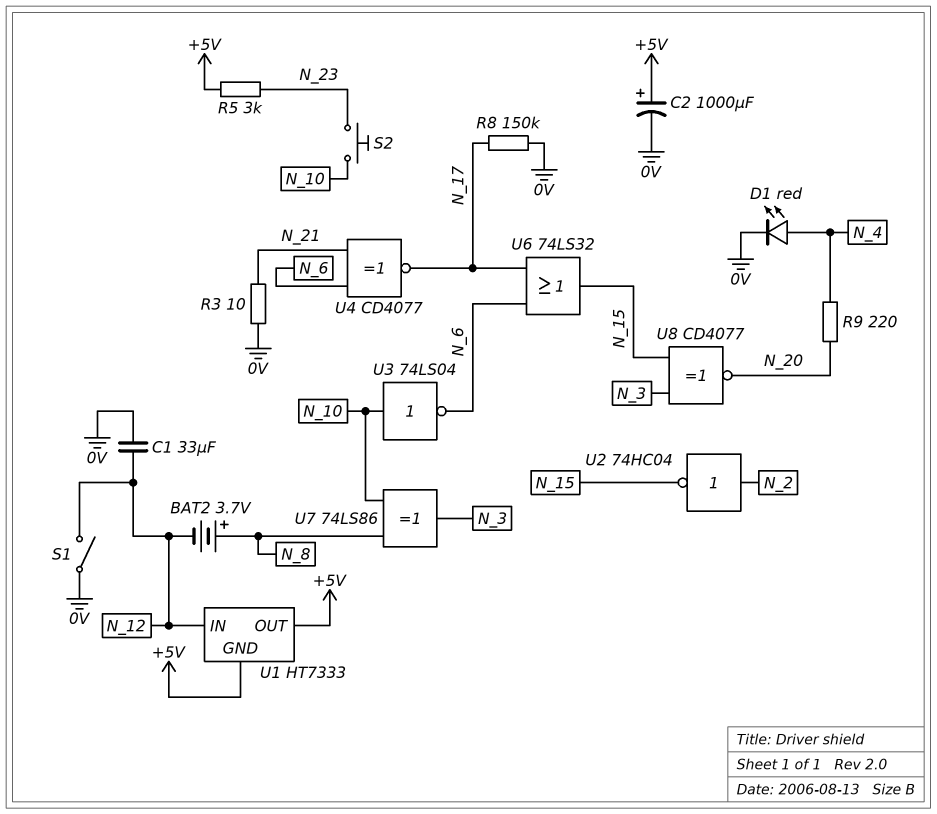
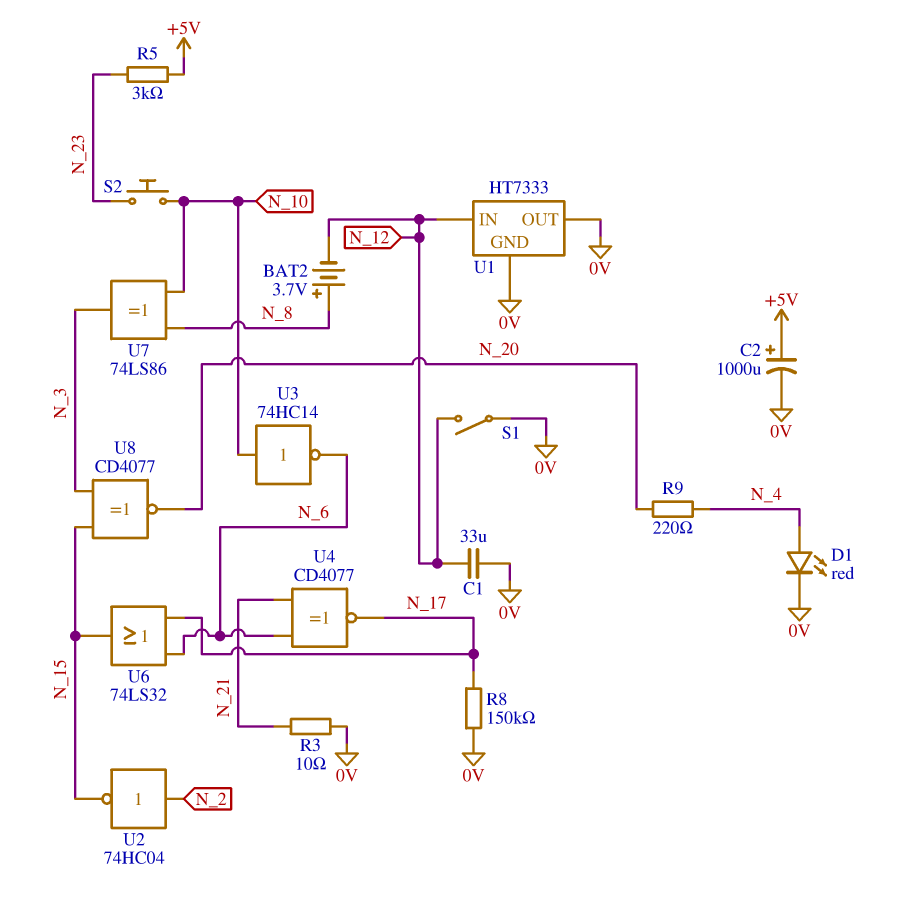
U1 pin GND: +5V -> 0V
U1 pin OUT: +5V -> 0V
U3: NOT 74LS04 (in N_10, out N_6) -> NOT 74HC14 (in N_10, out N_6)

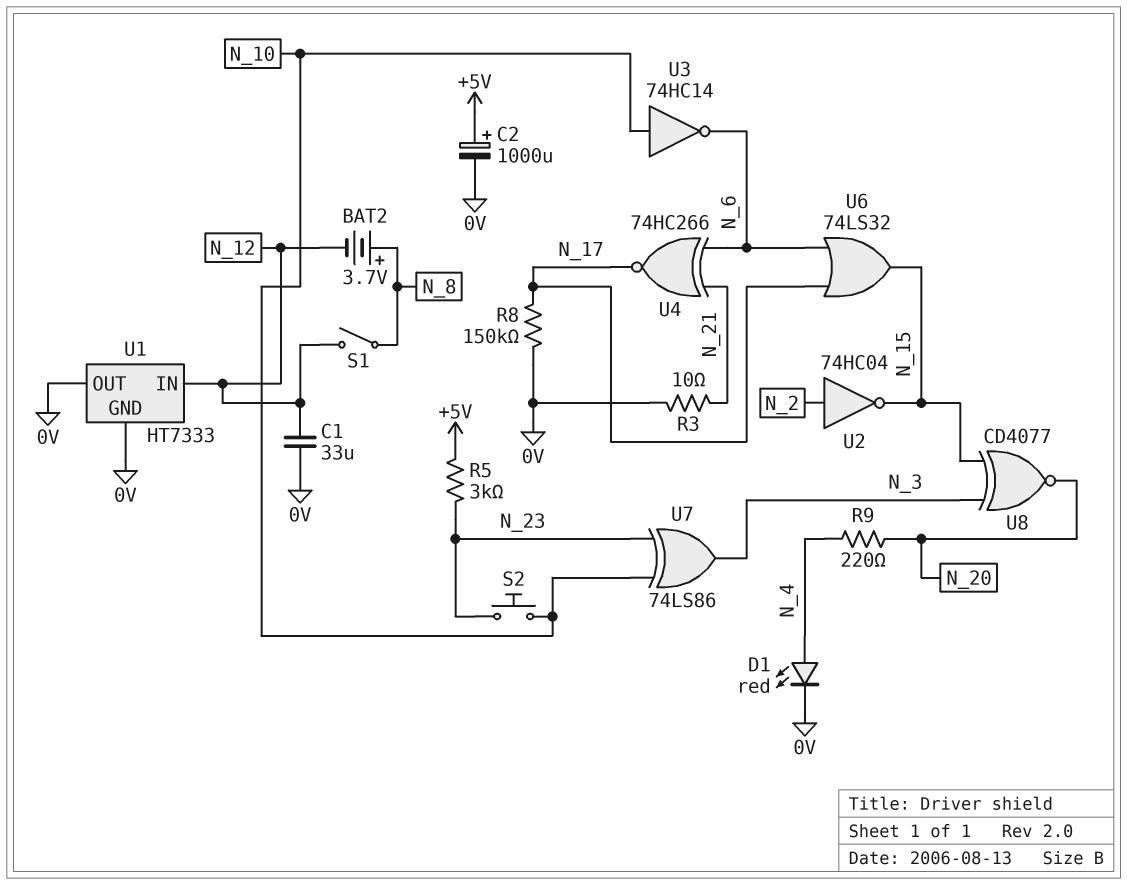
S1: switch (0V, N_12) -> switch (N_8, N_12)
U4: XNOR CD4077 (in N_6, in N_21, out N_17) -> XNOR 74HC266 (in N_6, in N_21, out N_17)
U7: XOR 74LS86 (in N_8, in N_10, out N_3) -> XOR 74LS86 (in N_10, in N_23, out N_3)

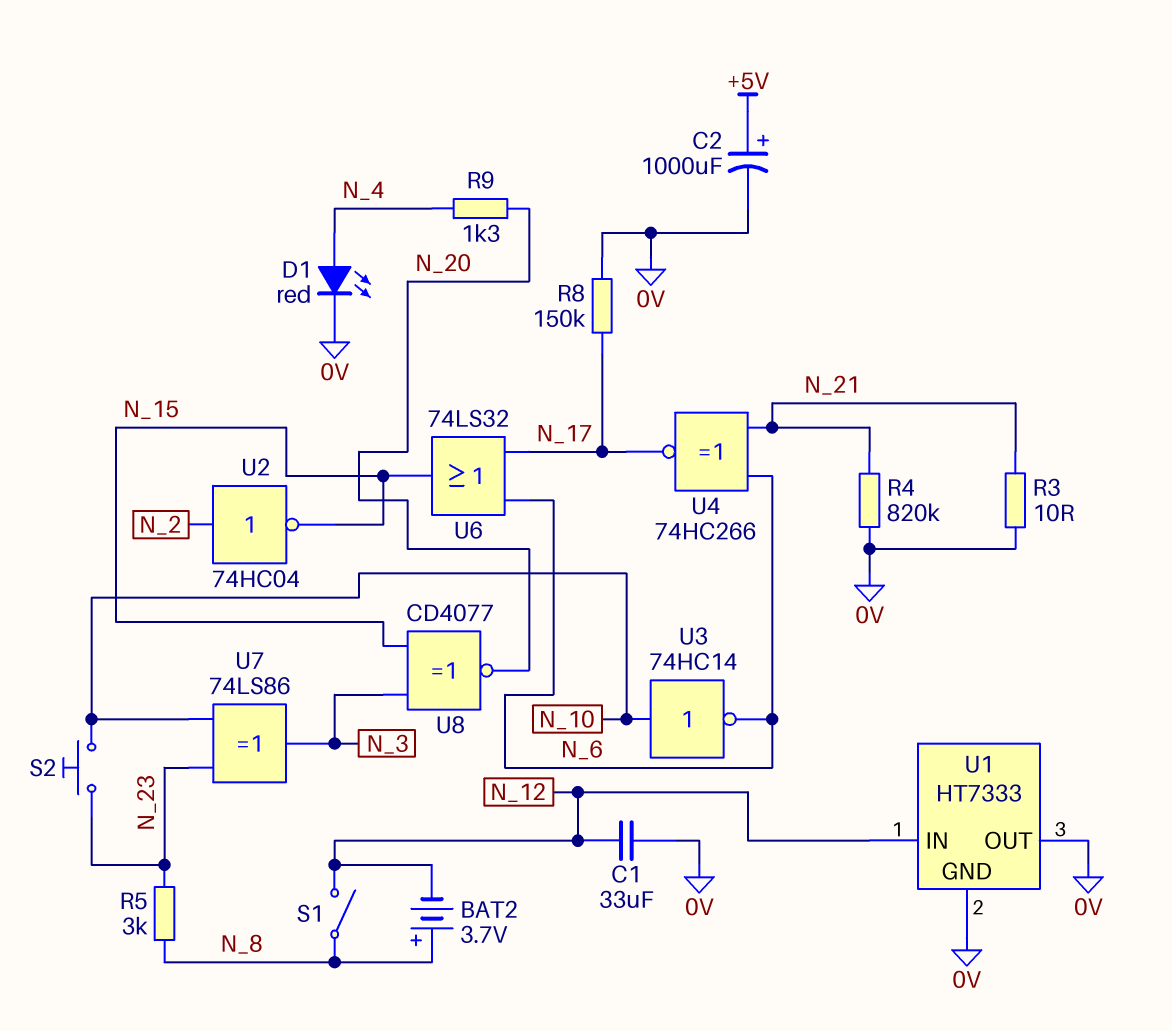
R4: none -> 820k (0V, N_21)
R5: 3k (+5V, N_23) -> 3k (N_8, N_23)
R9: 220 (N_4, N_20) -> 1.3k (N_4, N_20)

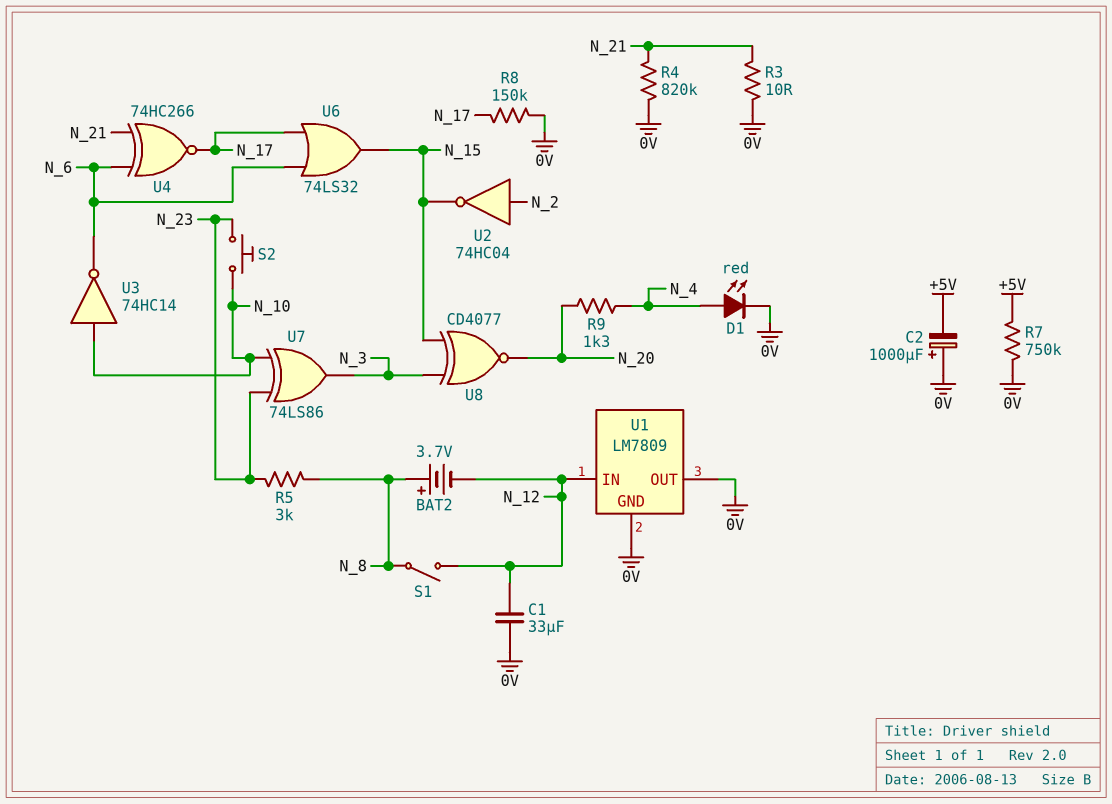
C2: 1000uF (plus +5V, minus 0V) -> 1000uF (plus 0V, minus +5V)
R7: none -> 750k (+5V, 0V)
U1: HT7333 -> LM7809

